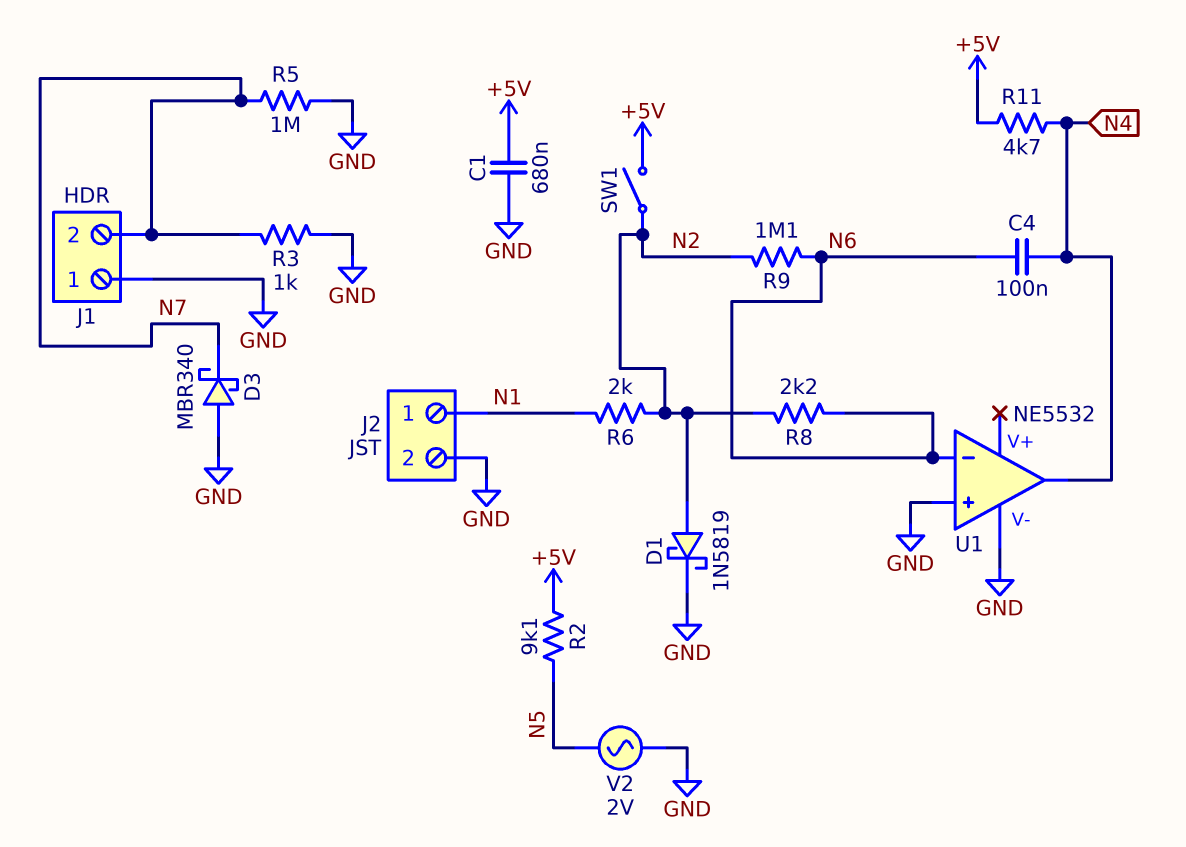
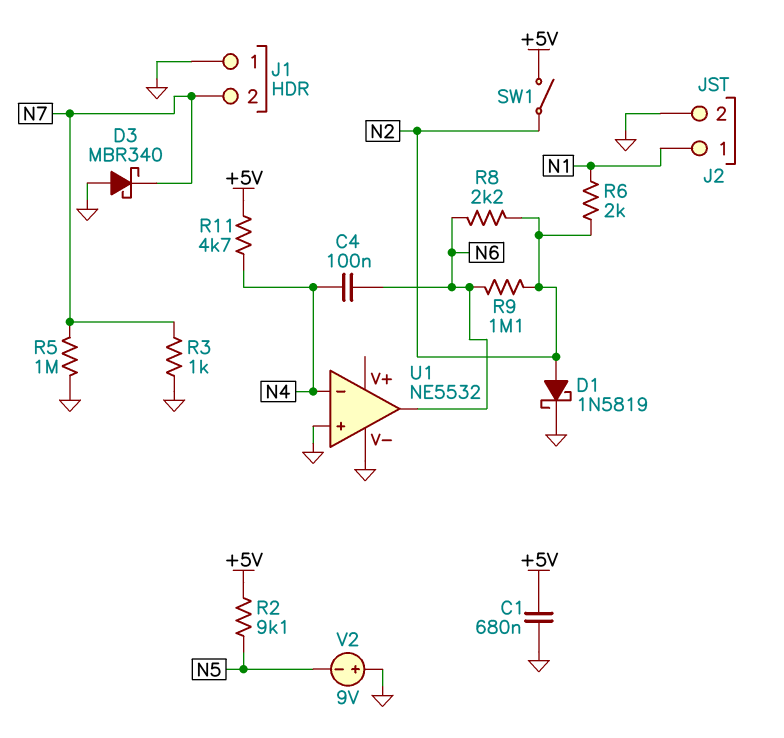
U1 pin in-: N6 -> N4
U1 pin out: N4 -> N6
V2: AC 2V (GND, N5) -> 9V (plus GND, minus N5)

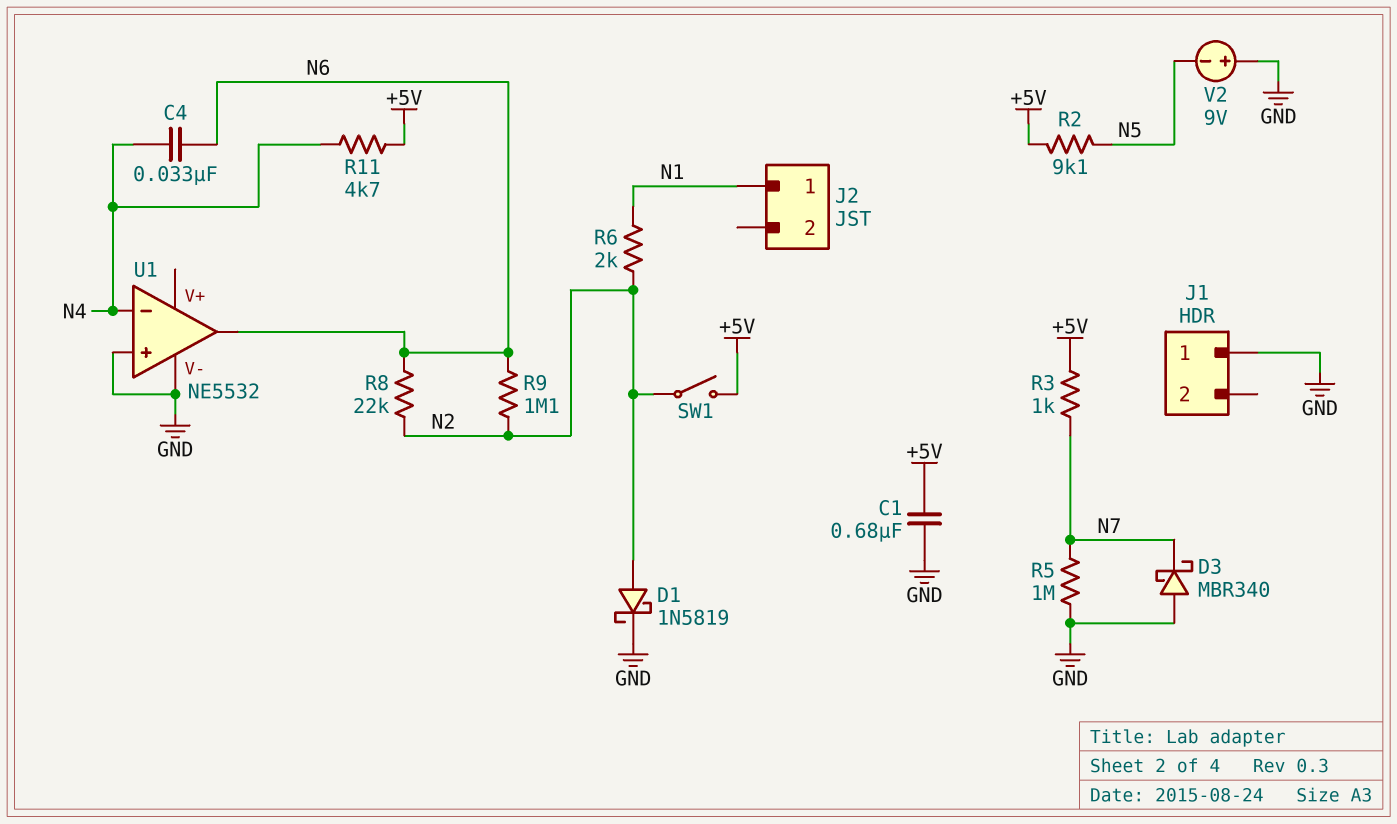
C4: 100nF (N4, N6) -> 33nF (N4, N6)
J1 pin 2: N7 -> none
J2 pin 2: GND -> none
R3: 1k (GND, N7) -> 1k (+5V, N7)
R8: 2.2k (N2, N6) -> 22k (N2, N6)

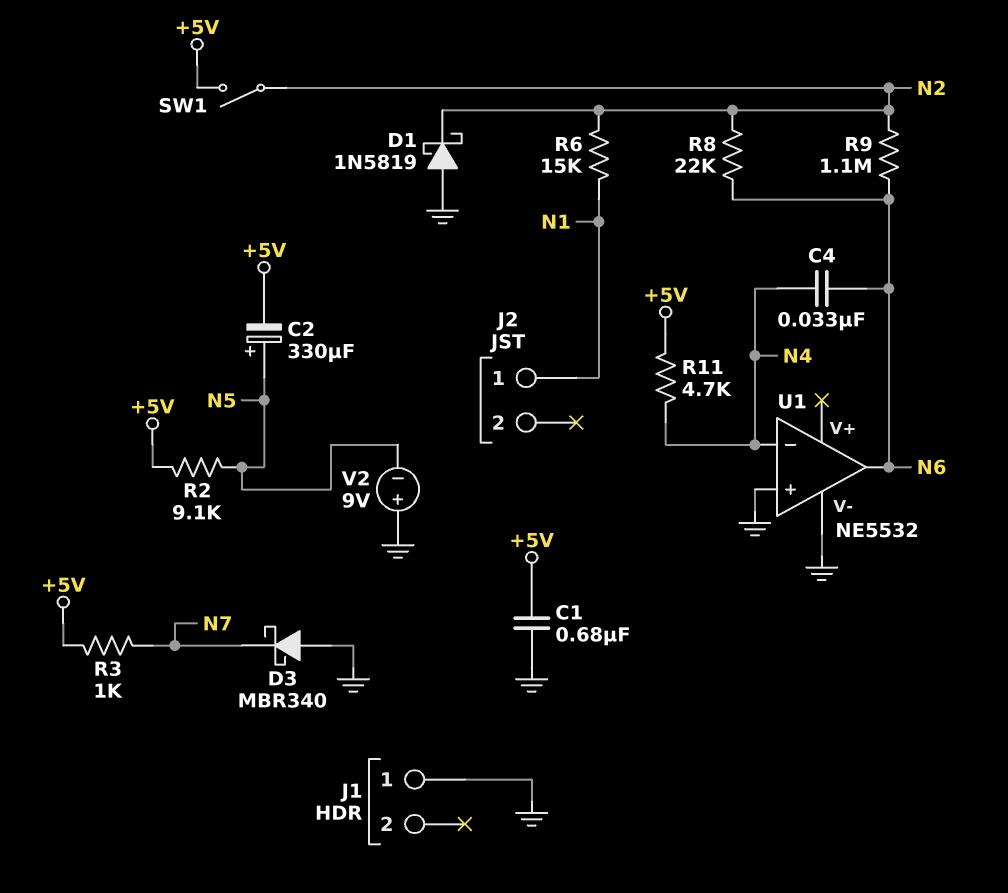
C2: none -> 330uF (plus N5, minus +5V)
D1: schottky 1N5819 (A N2, K GND) -> schottky 1N5819 (A GND, K N2)
R5: 1M (GND, N7) -> none
R6: 2k (N1, N2) -> 15k (N1, N2)

